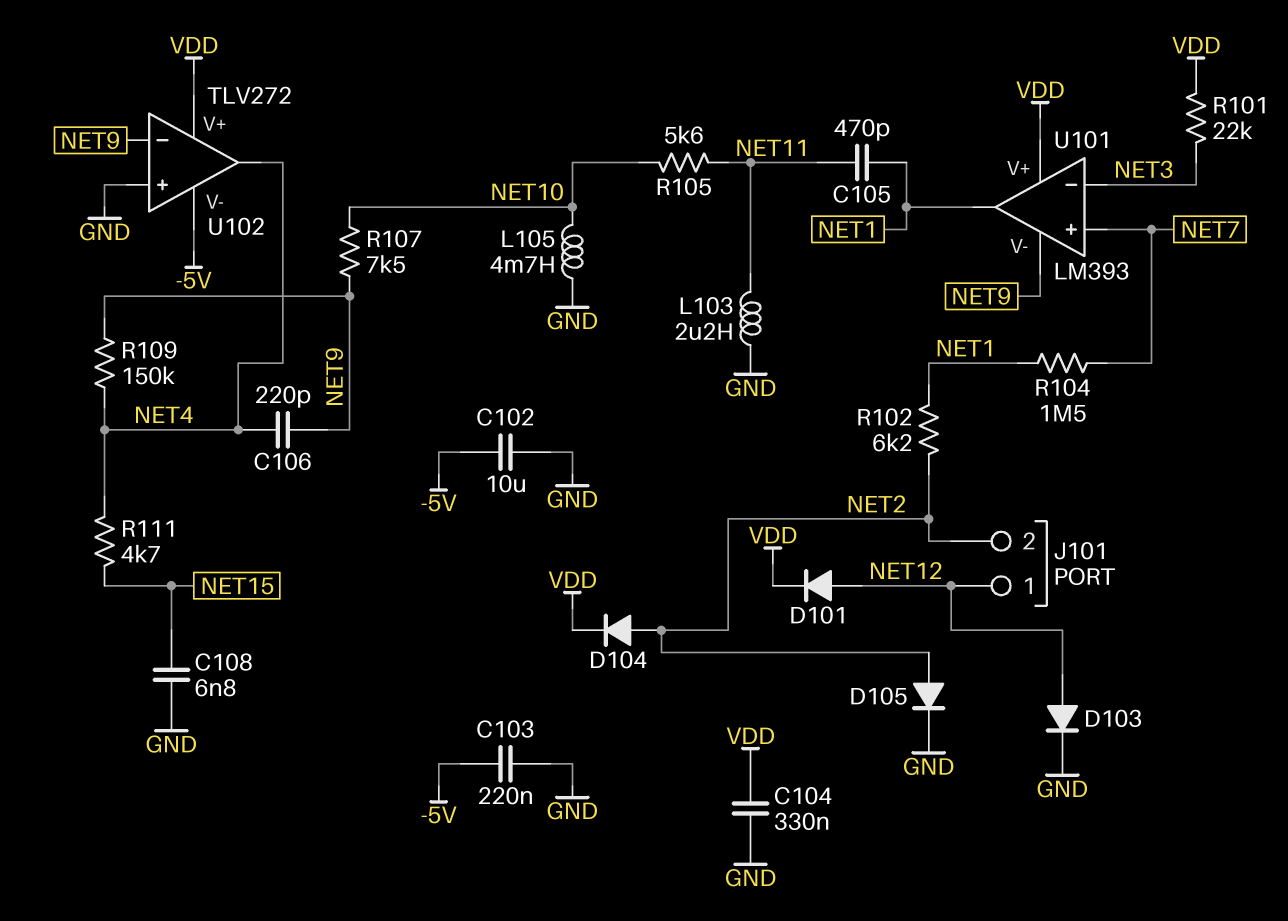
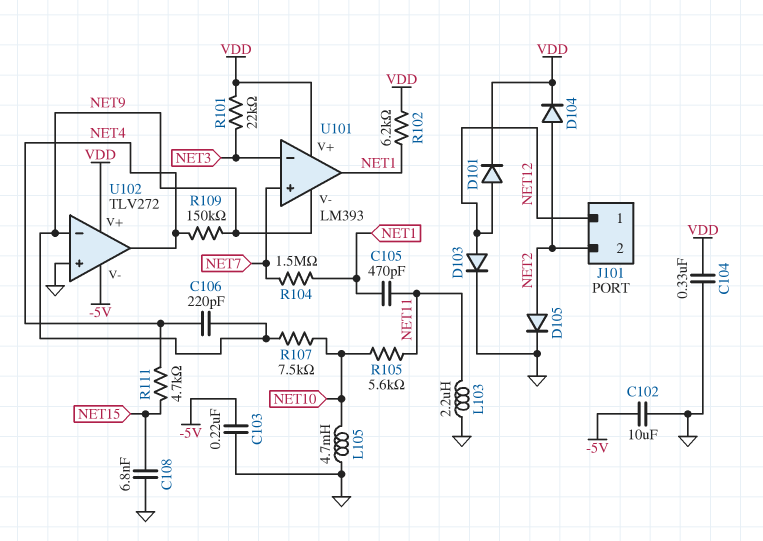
R102: 6.2k (NET1, NET2) -> 6.2k (NET1, VDD)

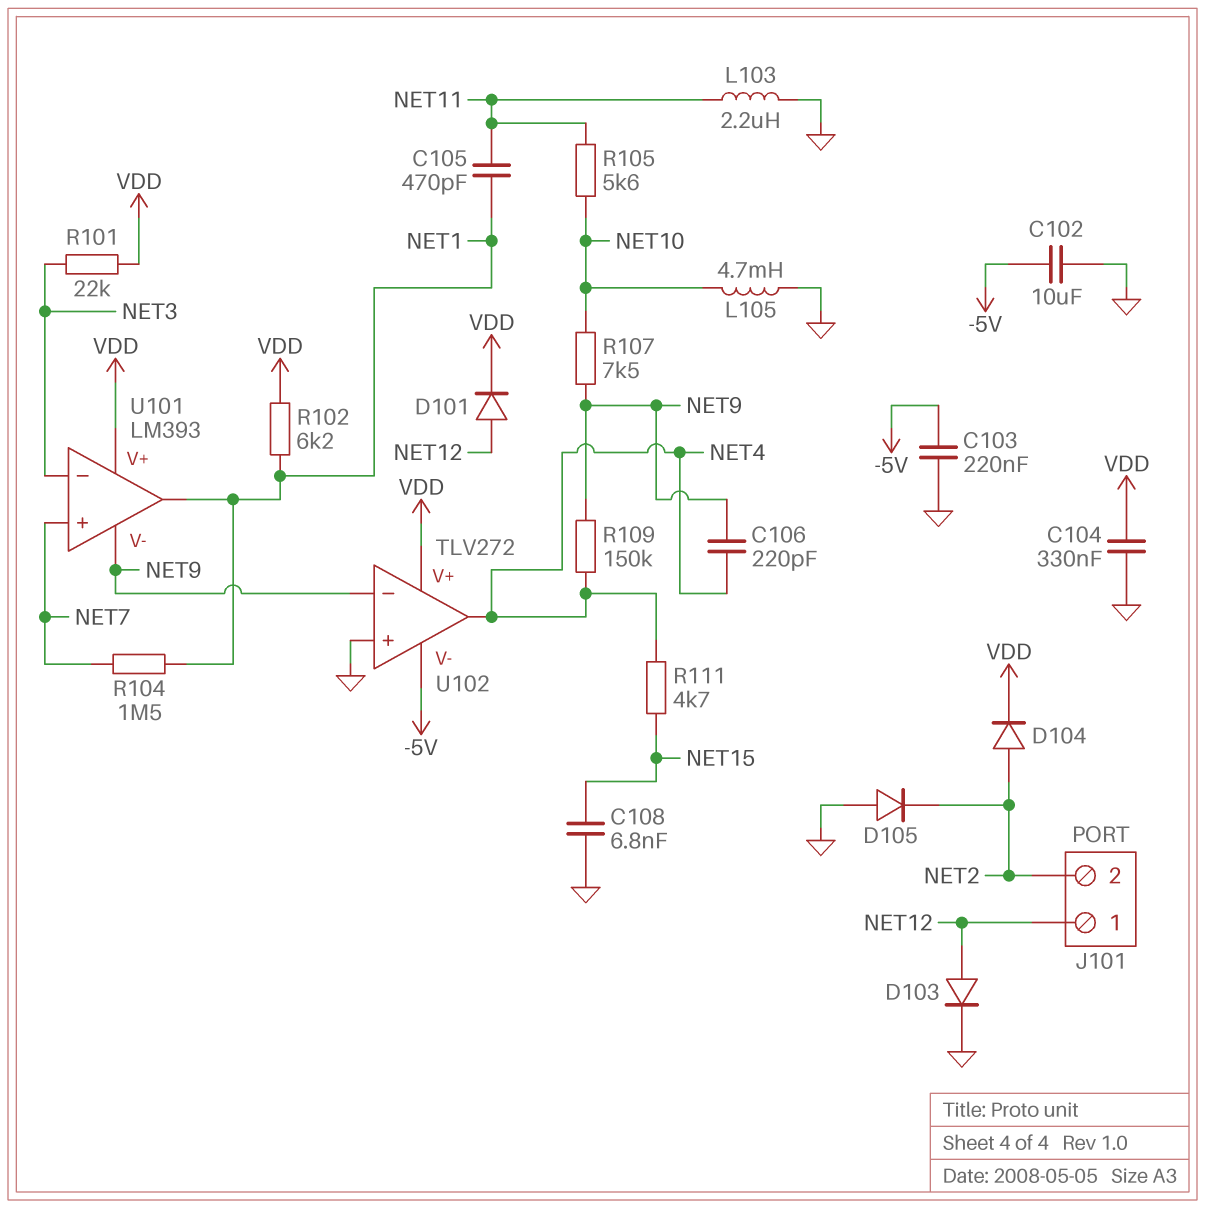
D105: diode (A NET2, K GND) -> diode (A GND, K NET2)

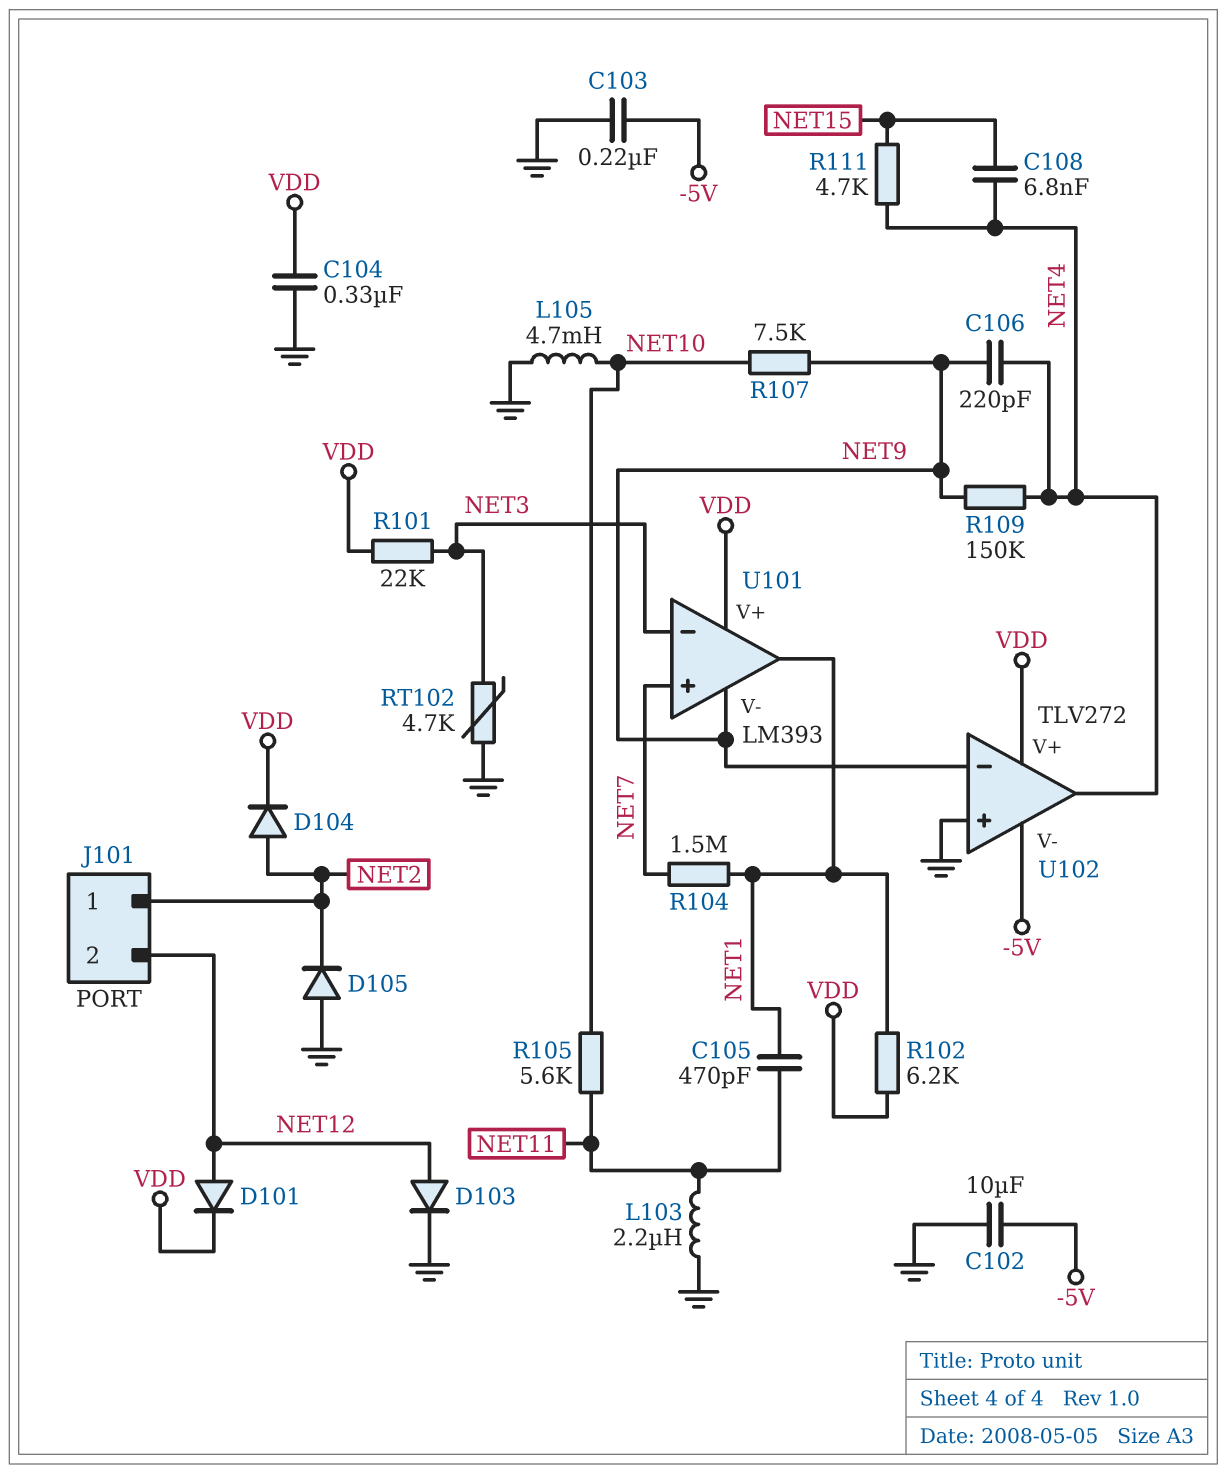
C108: 6.8nF (GND, NET15) -> 6.8nF (NET4, NET15)
J101 pin 1: NET12 -> NET2
J101 pin 2: NET2 -> NET12
RT102: none -> 4.7k (GND, NET3)

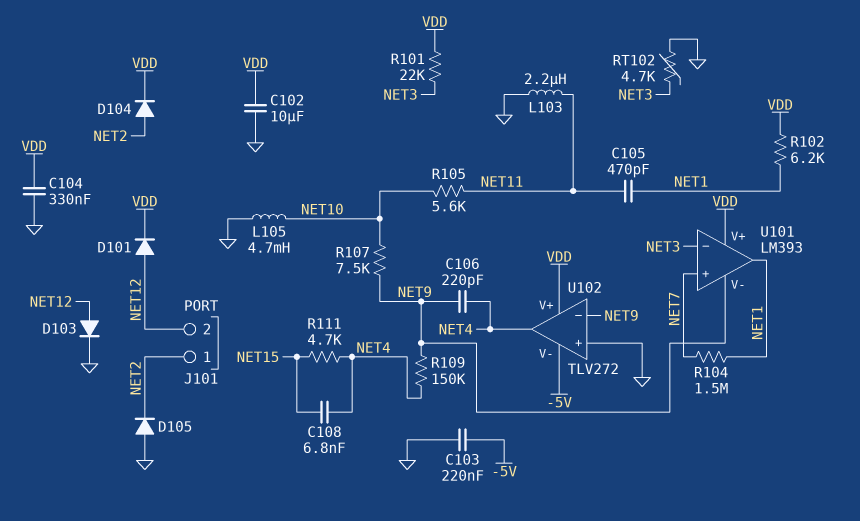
C102: 10uF (-5V, GND) -> 10uF (GND, VDD)

